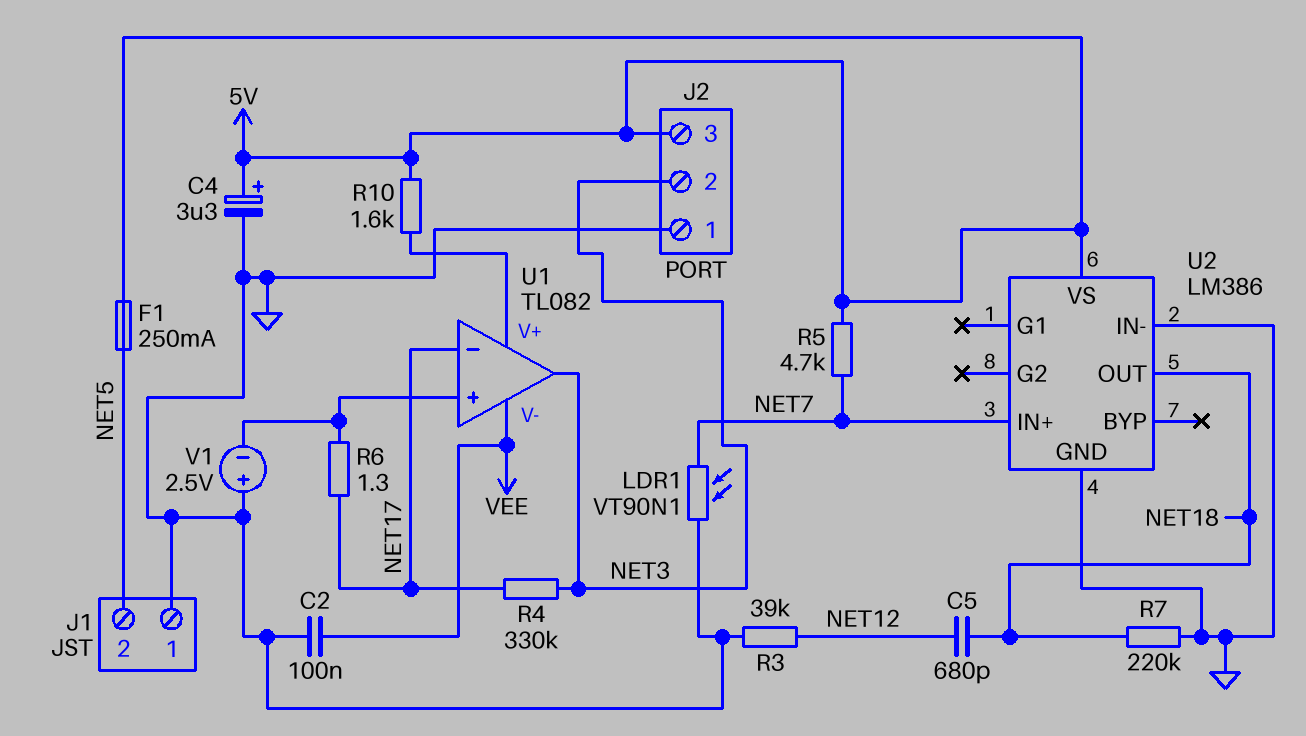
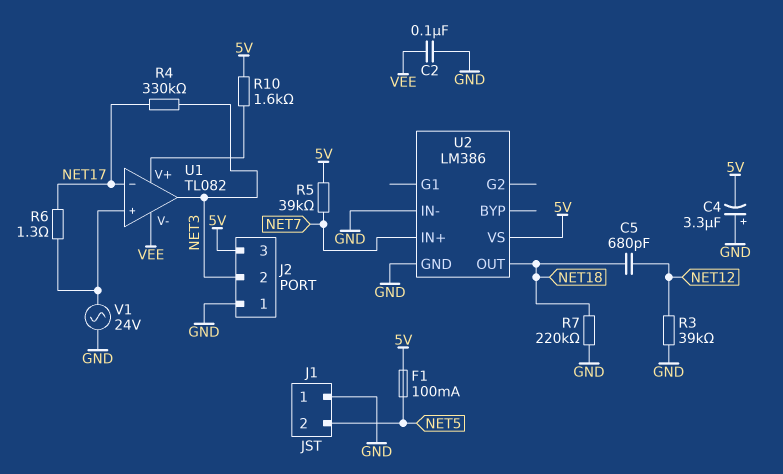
C4: 3.3uF (plus 5V, minus GND) -> 3.3uF (plus GND, minus 5V)
F1: 250mA (5V, NET5) -> 100mA (5V, NET5)
LDR1: VT90N1 (GND, NET7) -> none
R5: 4.7k (5V, NET7) -> 39k (5V, NET7)
V1: 2.5V (plus GND, minus U1/in+) -> AC 24V (GND, U1/in+)

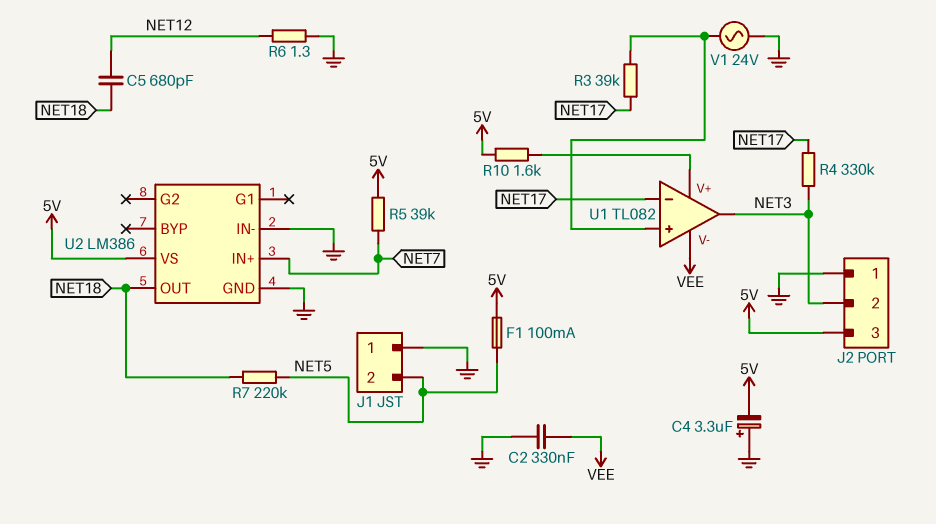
C2: 100nF (GND, VEE) -> 330nF (GND, VEE)
R3: 39k (GND, NET12) -> 39k (NET17, U1/in+)
R6: 1.3 (NET17, U1/in+) -> 1.3 (GND, NET12)
R7: 220k (GND, NET18) -> 220k (NET5, NET18)

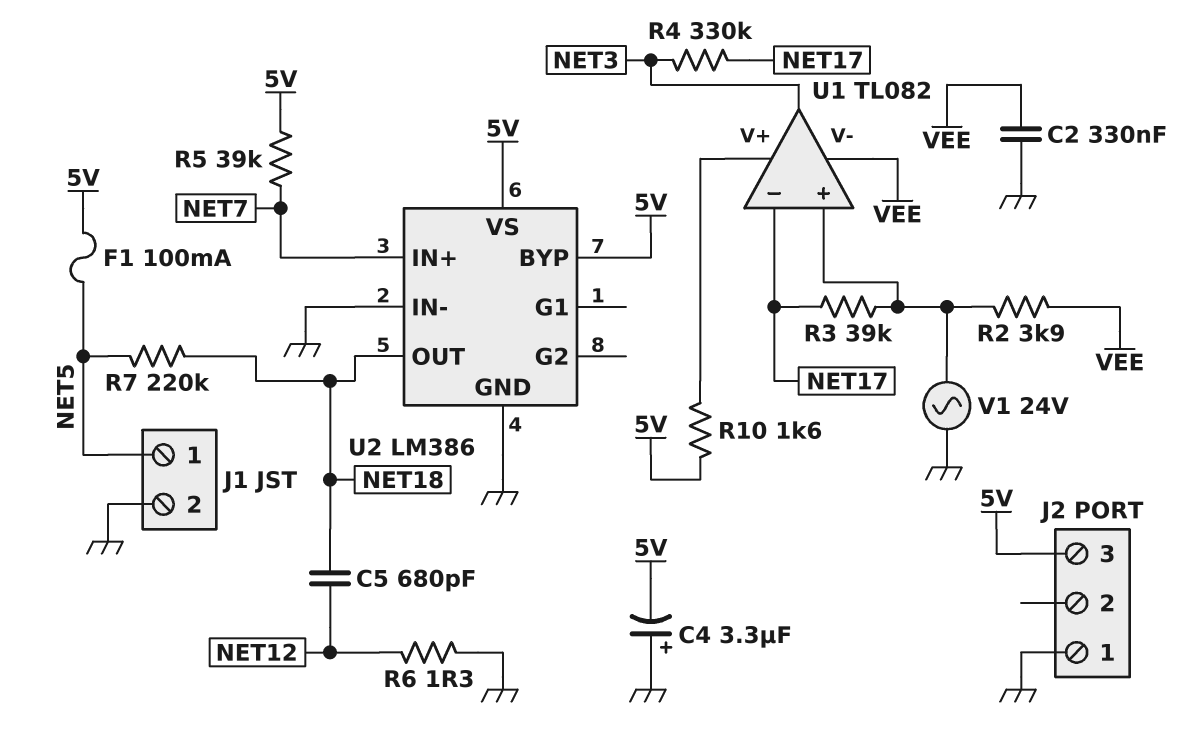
J1 pin 1: GND -> NET5
J1 pin 2: NET5 -> GND
J2 pin 2: NET3 -> none
R2: none -> 3.9k (U1/in+, VEE)
U2 pin BYP: none -> 5V

